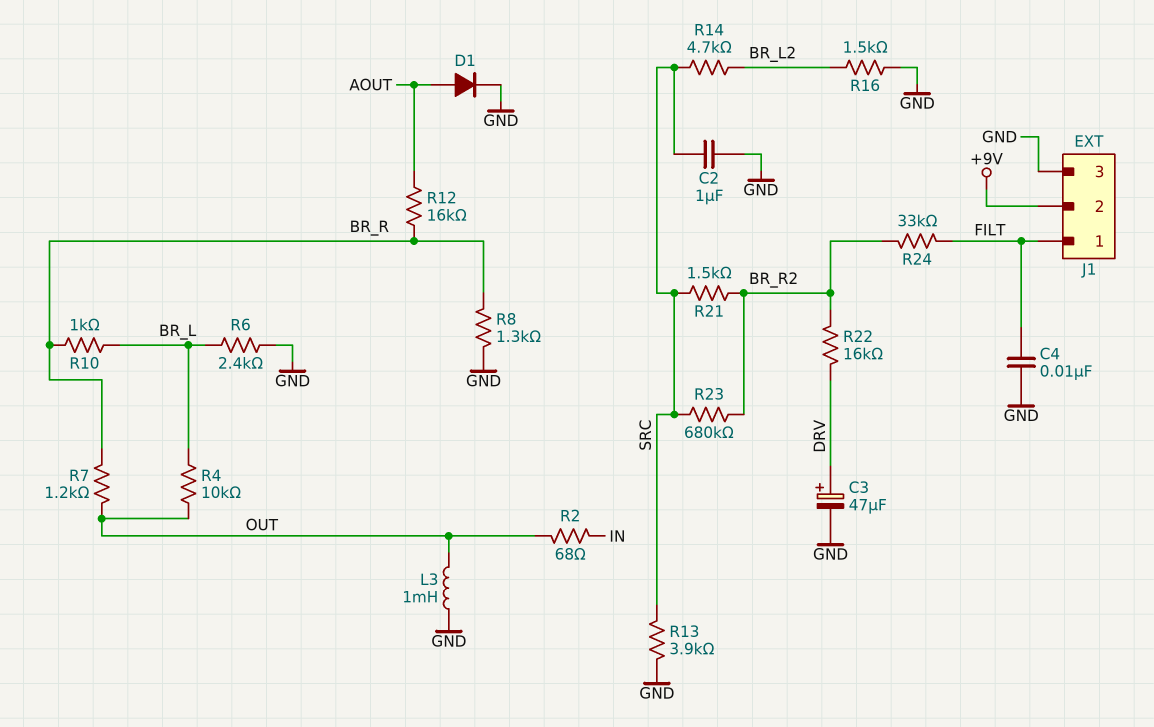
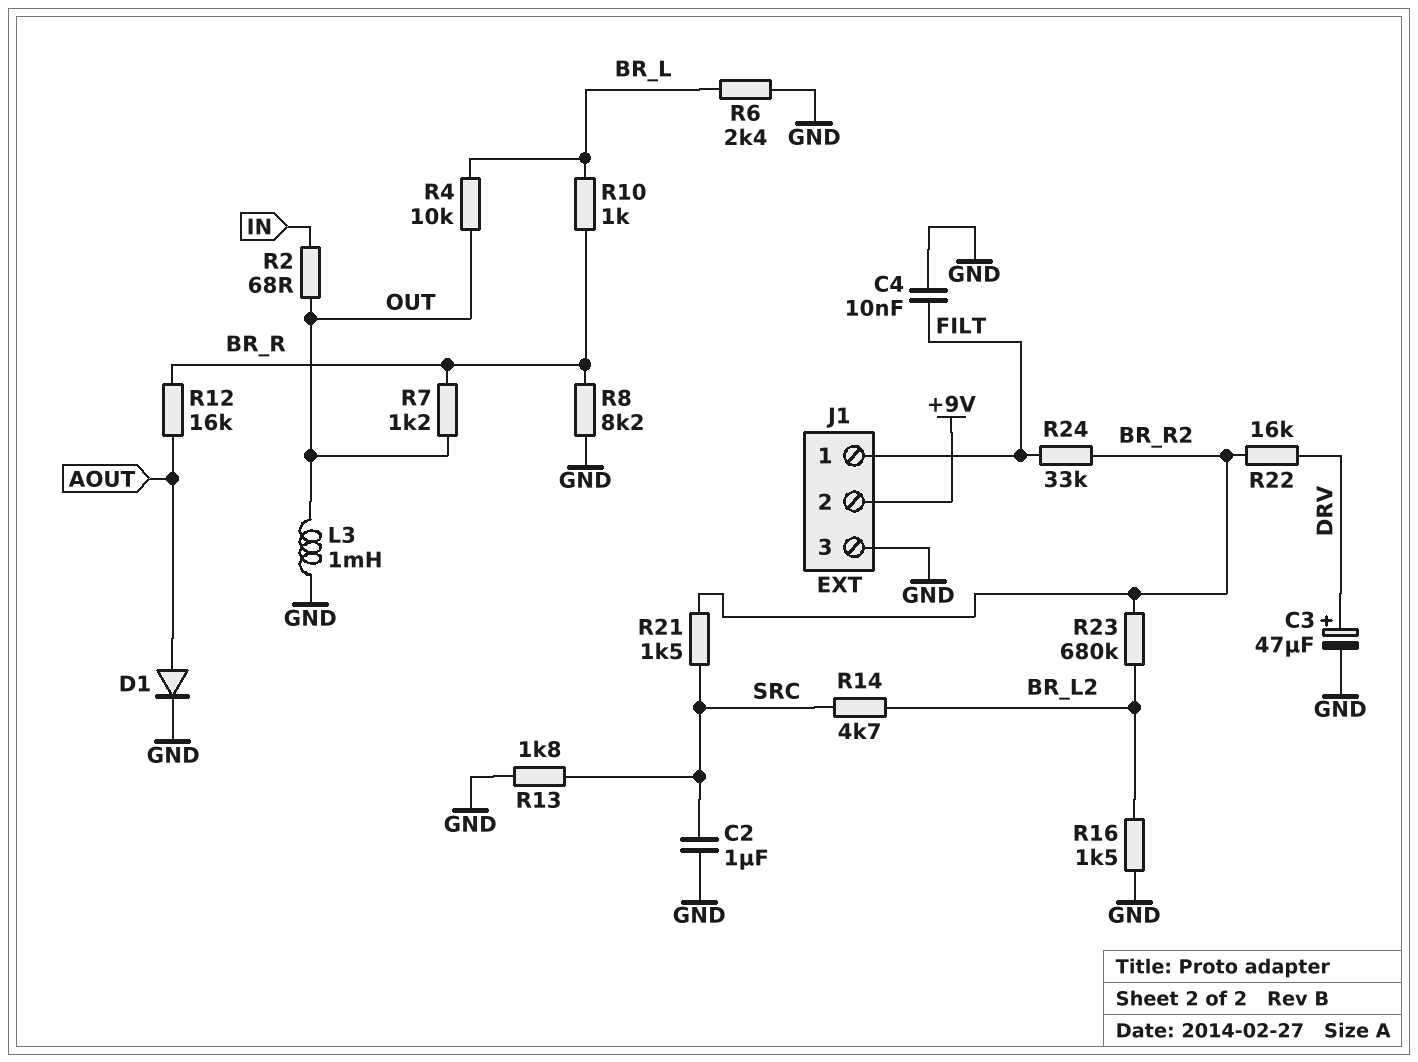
R8: 1.3k (BR_R, GND) -> 8.2k (BR_R, GND)
R13: 3.9k (GND, SRC) -> 1.8k (GND, SRC)
R23: 680k (BR_R2, SRC) -> 680k (BR_L2, BR_R2)

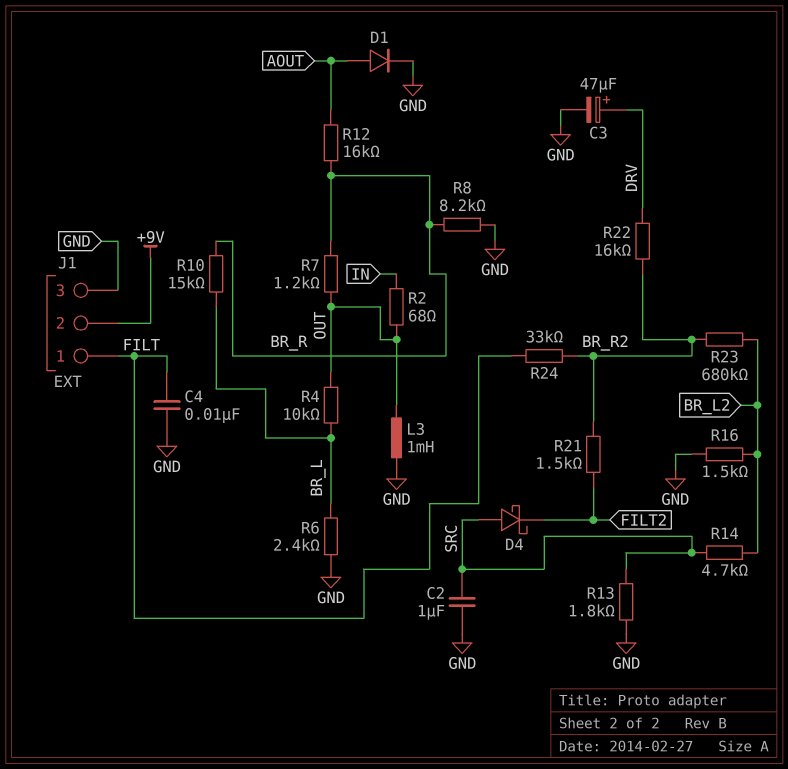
D4: none -> schottky (A SRC, K FILT2)
R10: 1k (BR_L, BR_R) -> 15k (BR_L, BR_R)
R21: 1.5k (BR_R2, SRC) -> 1.5k (BR_R2, FILT2)

